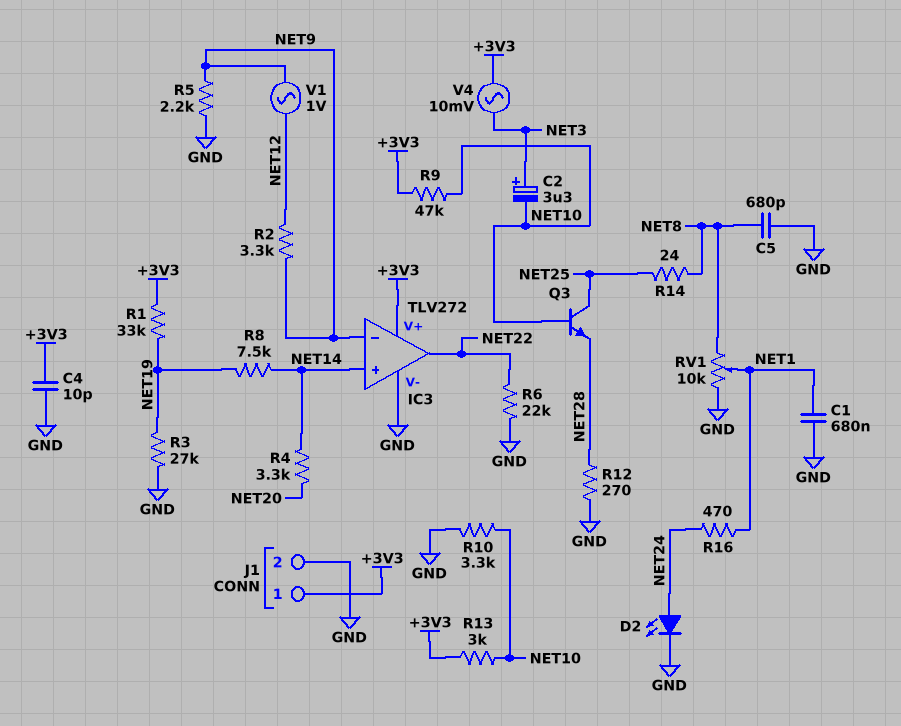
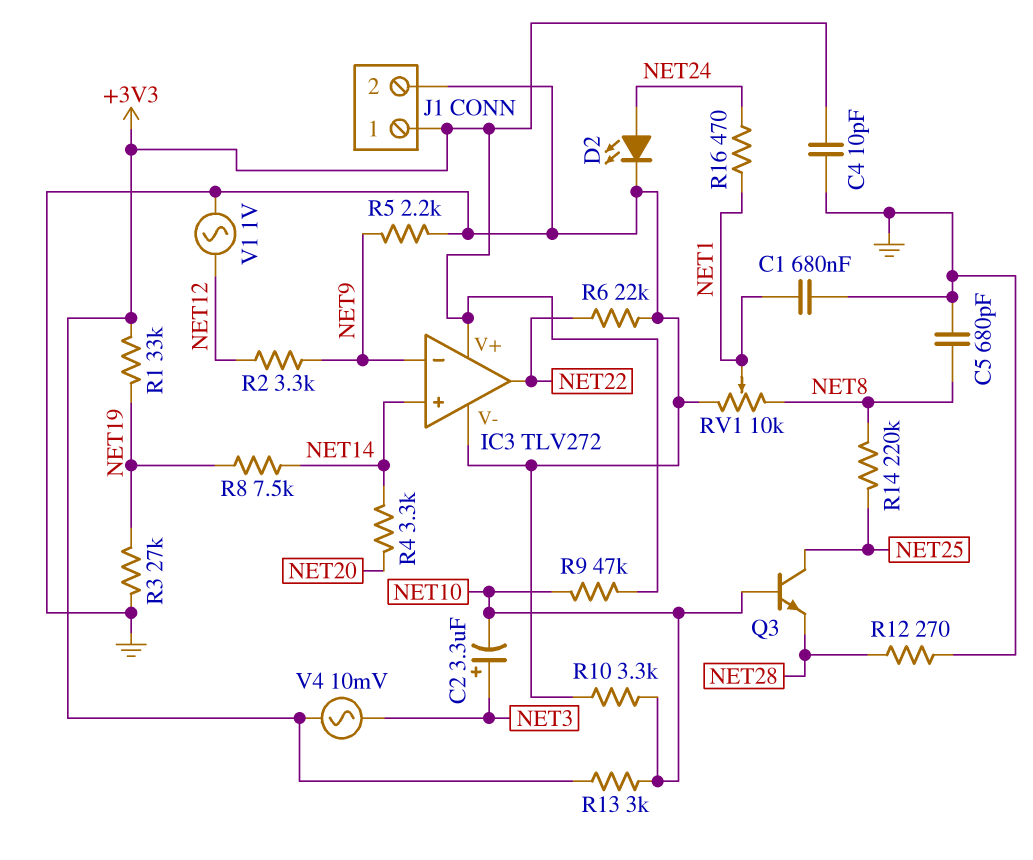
R14: 24 (NET8, NET25) -> 220k (NET8, NET25)
V1: AC 1V (NET9, NET12) -> AC 1V (GND, NET12)

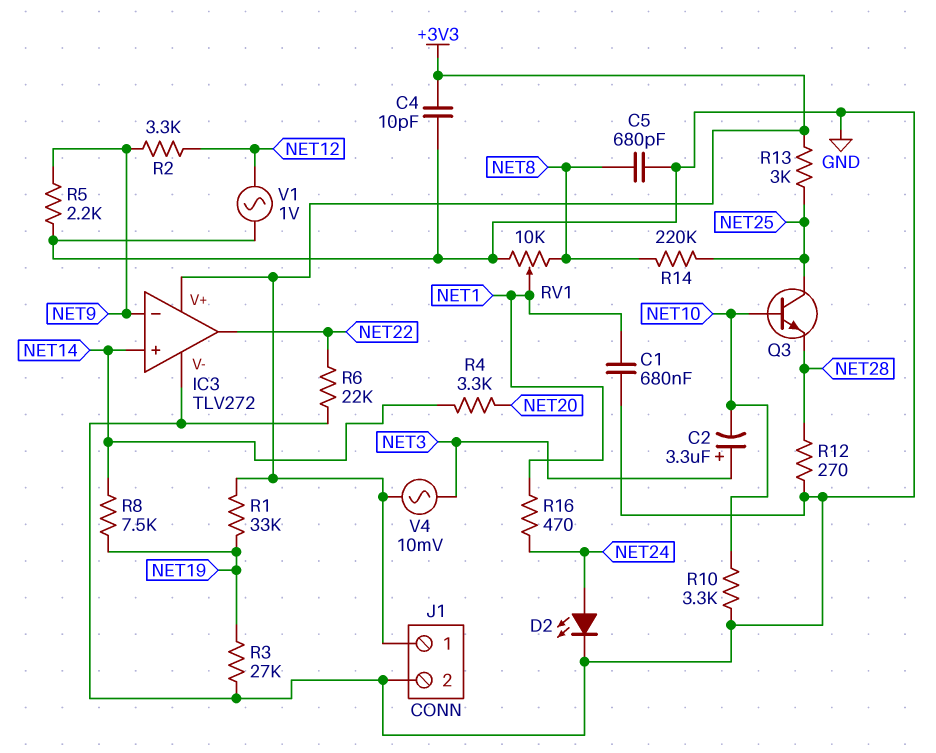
R9: 47k (+3V3, NET10) -> none
R13: 3k (+3V3, NET10) -> 3k (+3V3, NET25)

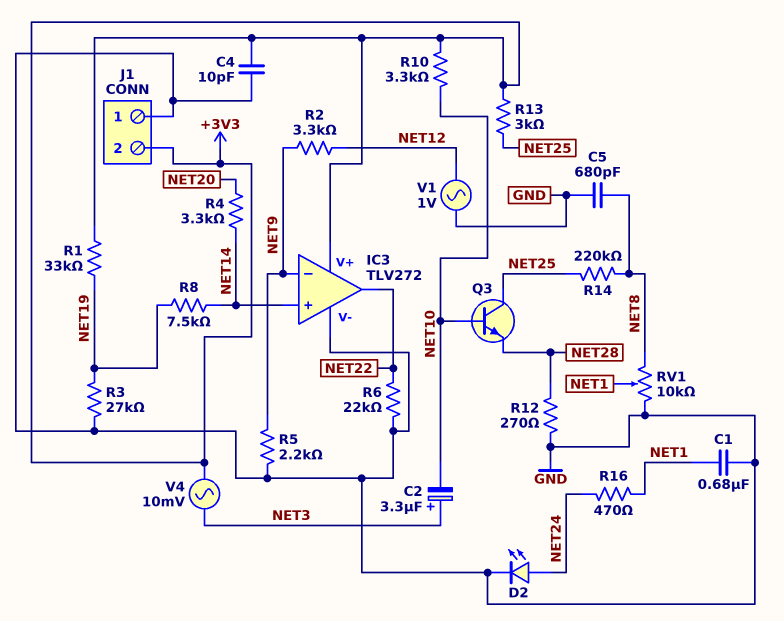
J1 pin 1: +3V3 -> GND
J1 pin 2: GND -> +3V3
R10: 3.3k (GND, NET10) -> 3.3k (+3V3, NET10)

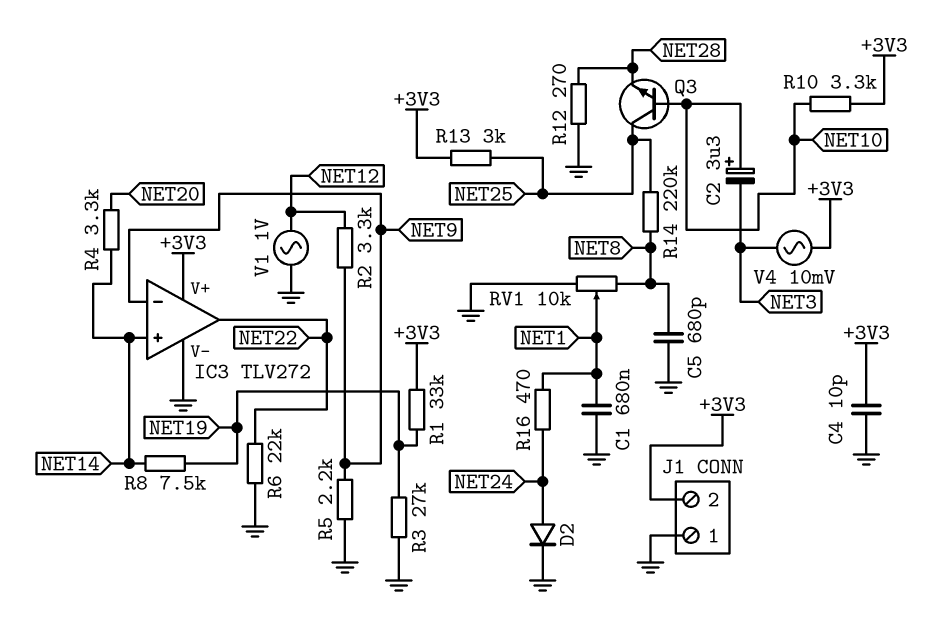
C2: 3.3uF (plus NET3, minus NET10) -> 3.3uF (plus NET10, minus NET3)
D2: LED (A NET24, K GND) -> diode (A NET24, K GND)

